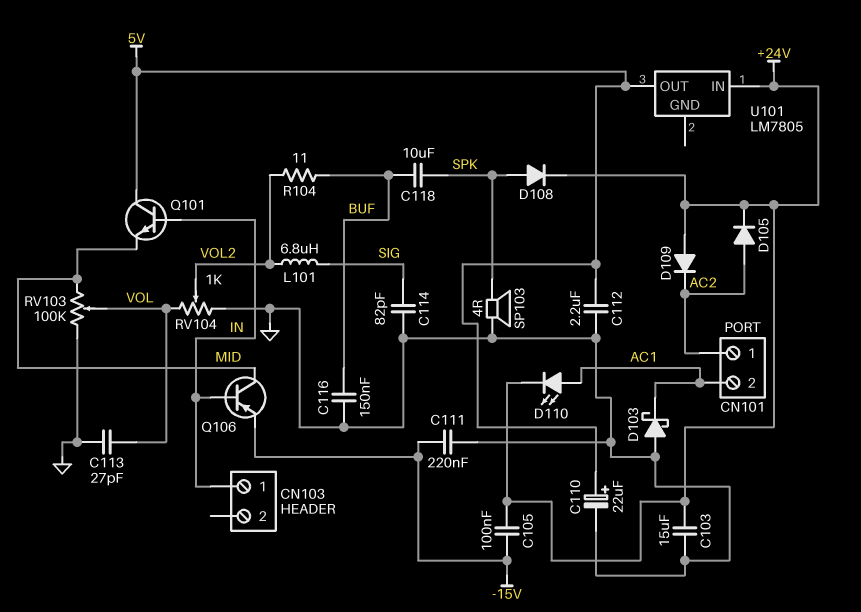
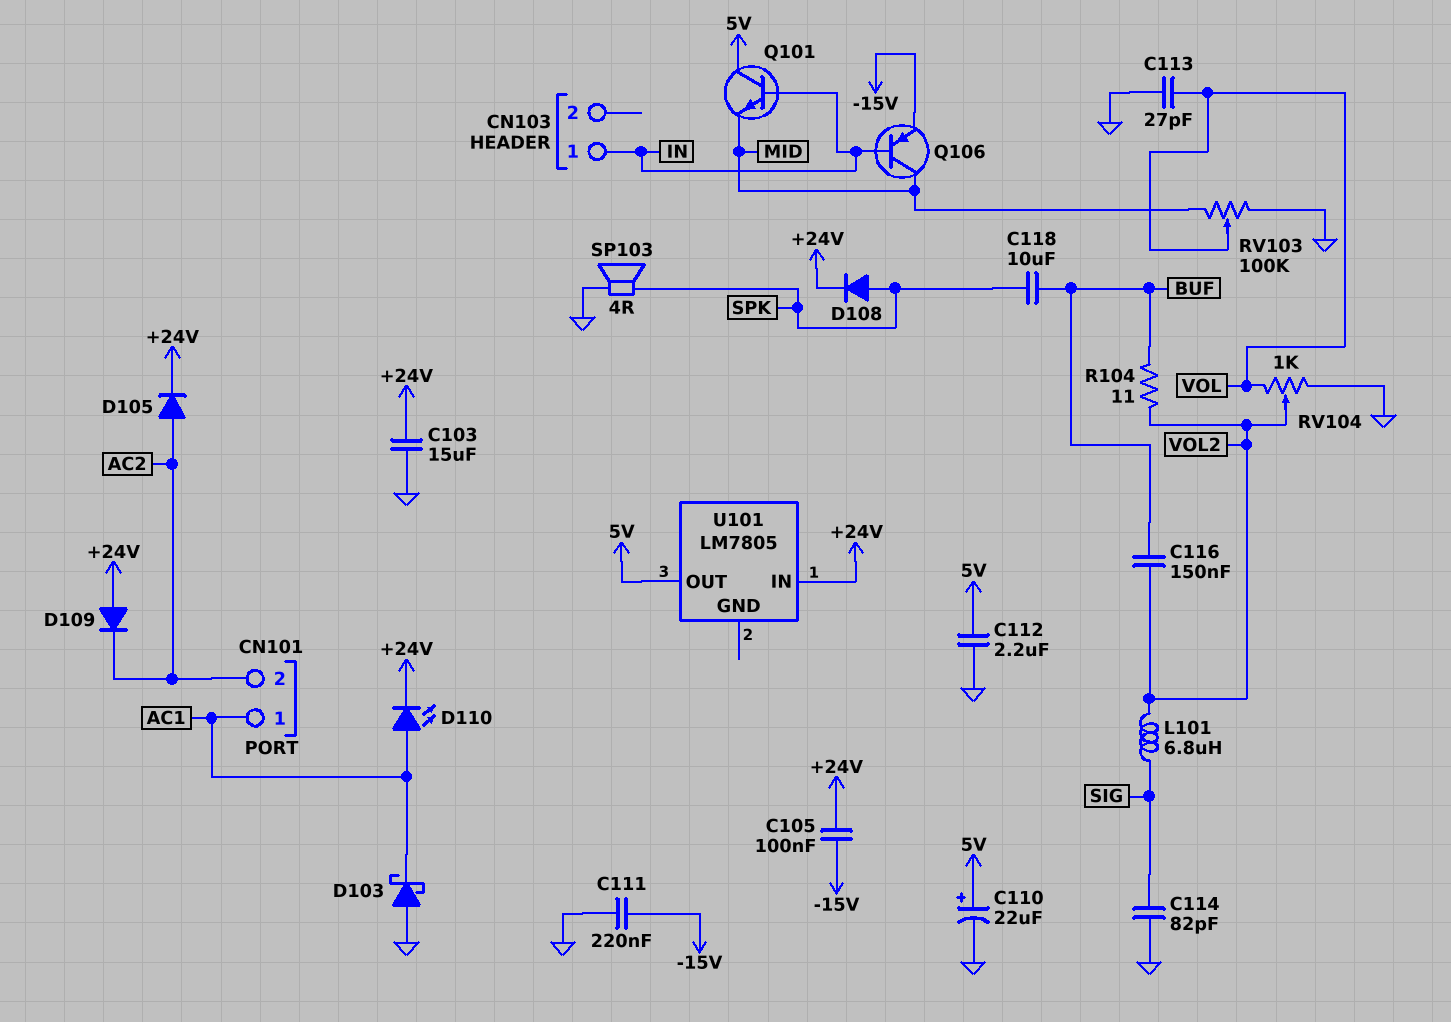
C116: 150nF (BUF, GND) -> 150nF (BUF, VOL2)
CN101 pin 1: AC2 -> AC1
CN101 pin 2: AC1 -> AC2

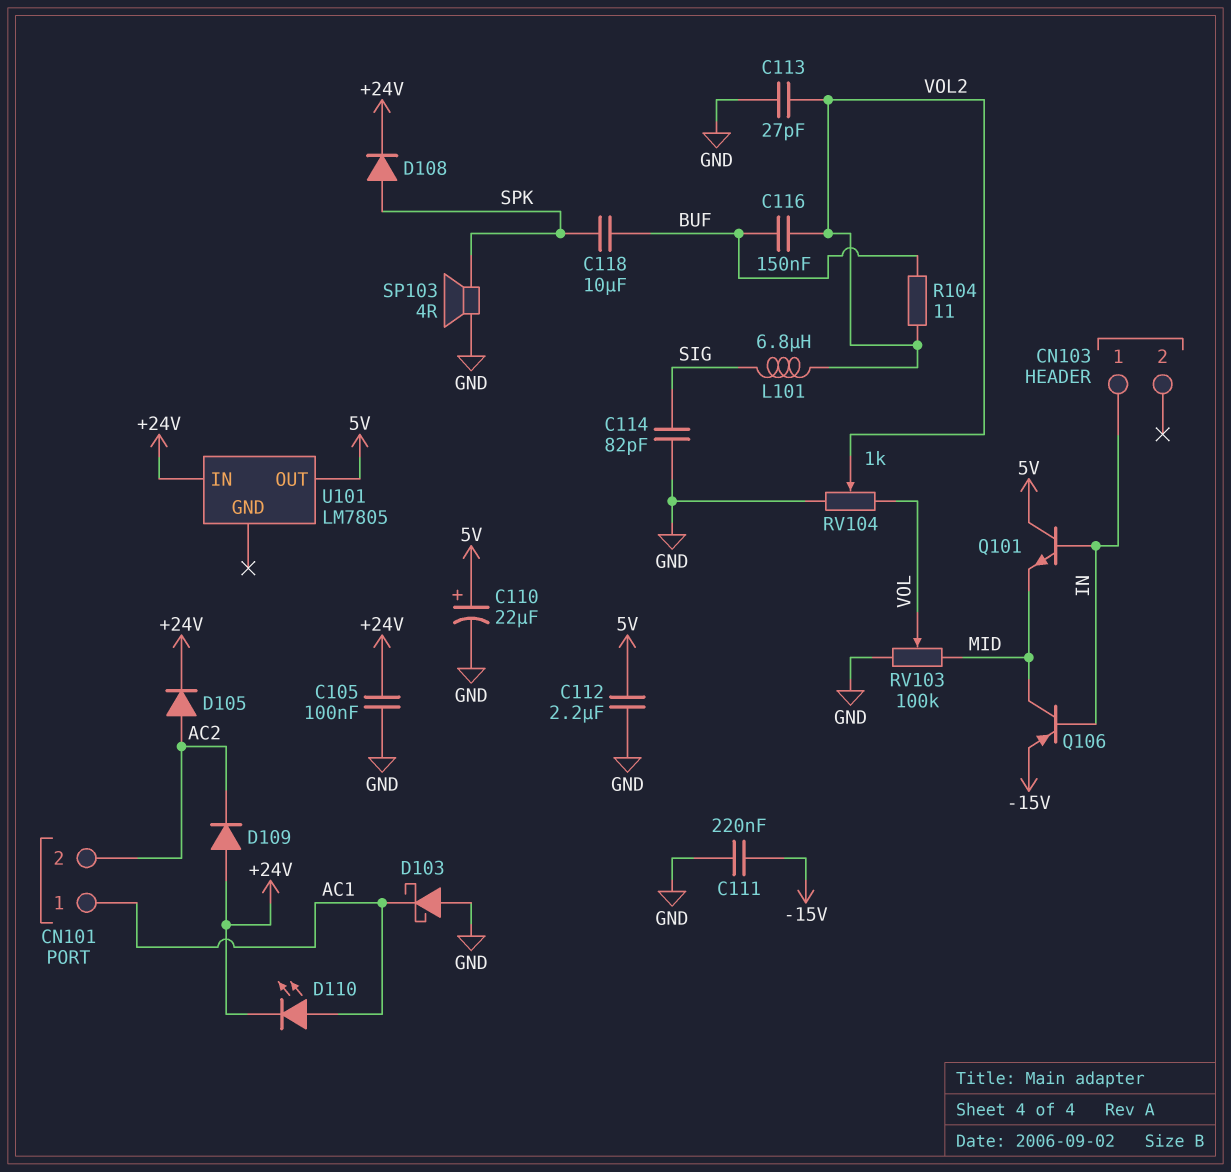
C103: 15uF (+24V, GND) -> none
C105: 100nF (+24V, -15V) -> 100nF (+24V, GND)
C113: 27pF (GND, VOL) -> 27pF (GND, VOL2)

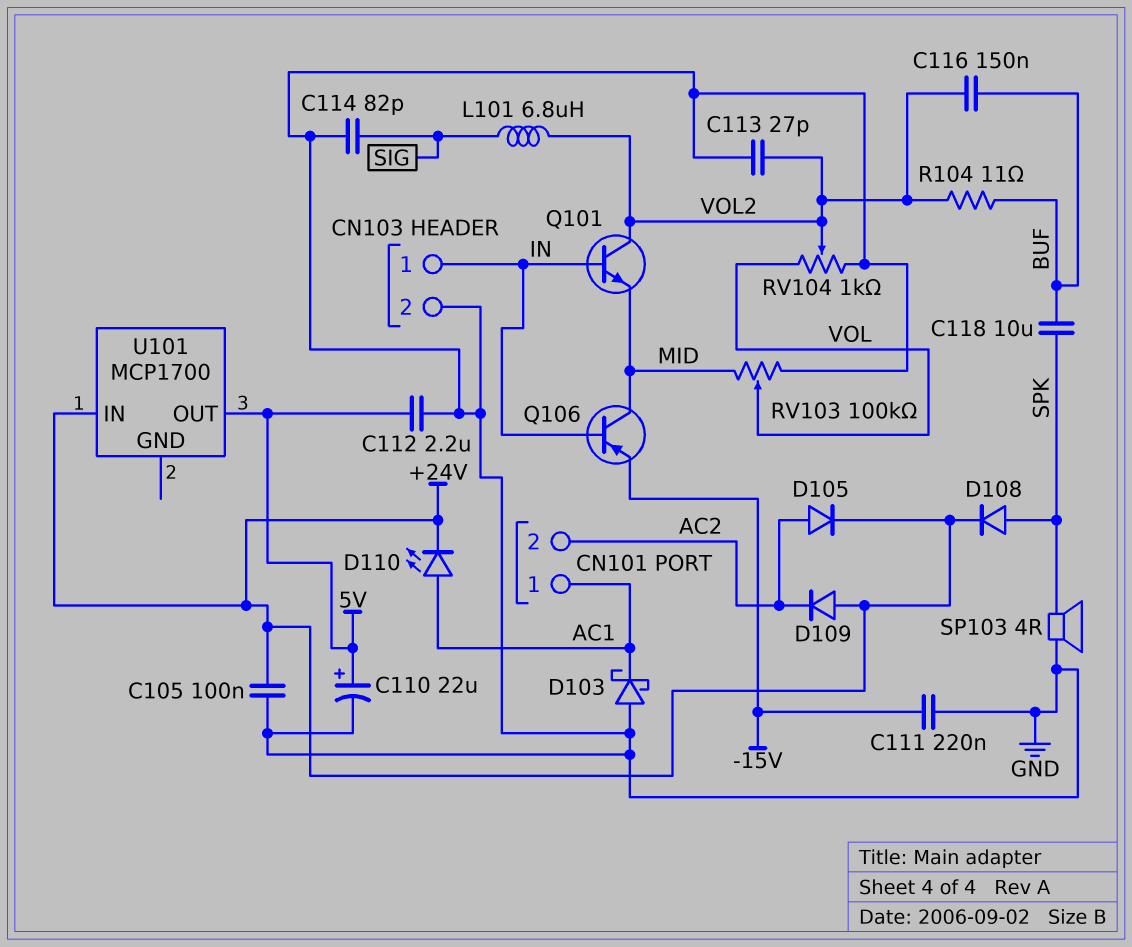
CN103 pin 2: none -> GND
Q101: NPN (B IN, C 5V, E MID) -> NPN (B IN, C VOL2, E MID)
U101: LM7805 -> MCP1700

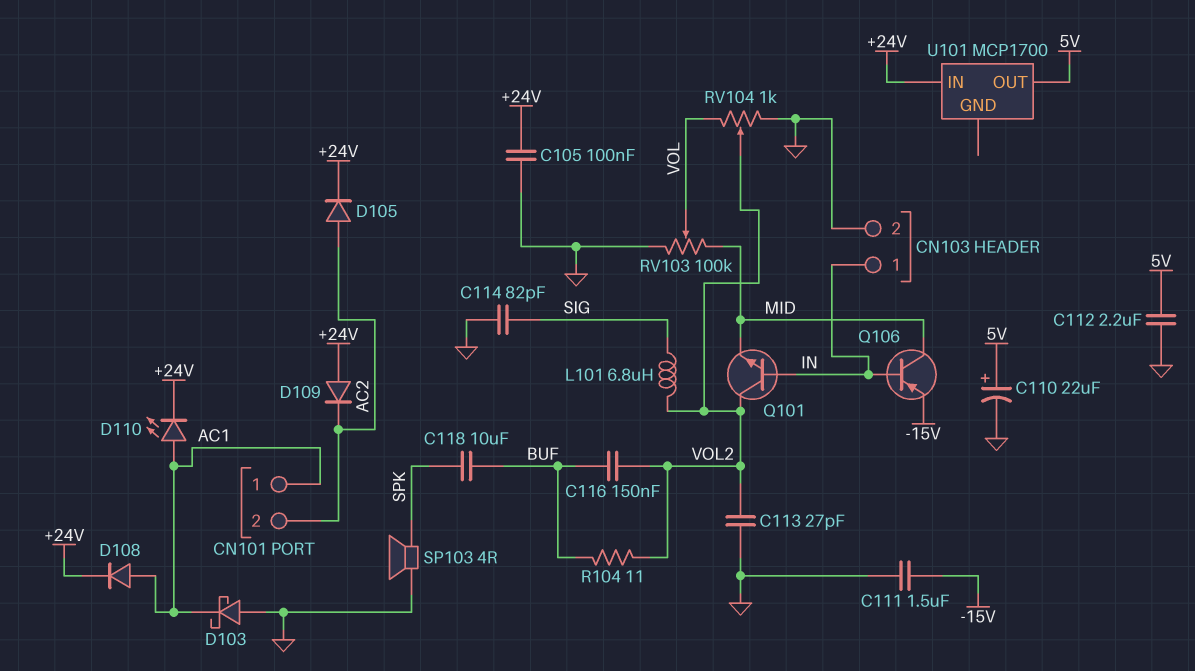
C111: 220nF (-15V, GND) -> 1.5uF (-15V, GND)
D108: diode (A SPK, K +24V) -> diode (A AC1, K +24V)

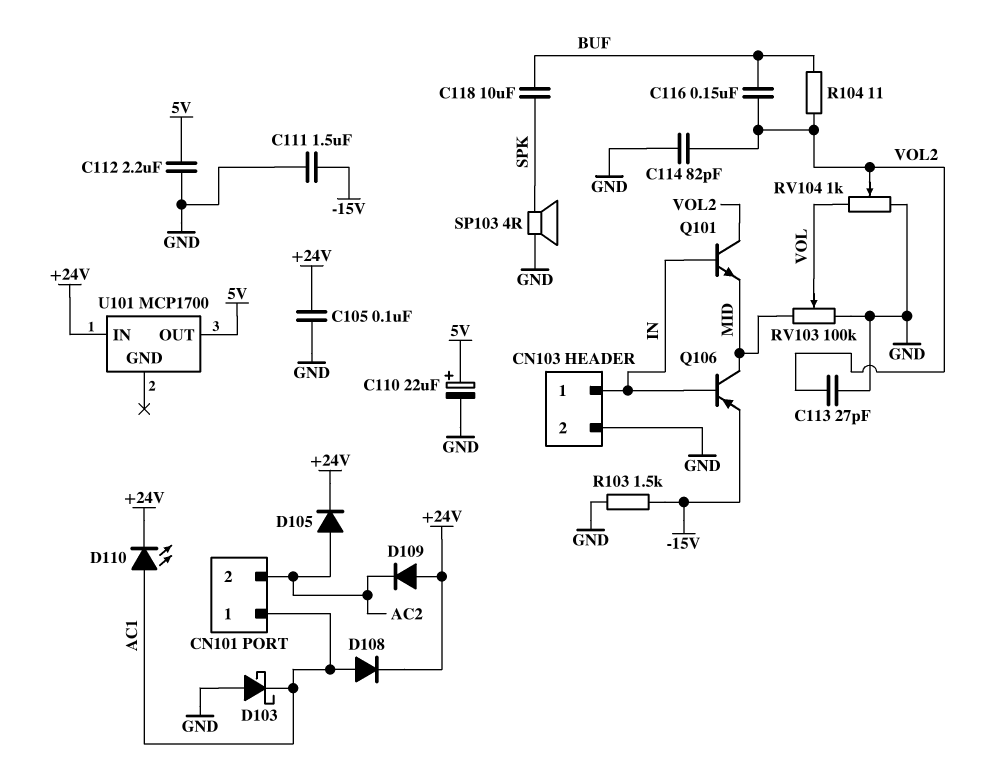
C114: 82pF (GND, SIG) -> 82pF (GND, VOL2)
L101: 6.8uH (SIG, VOL2) -> none
R103: none -> 1.5k (-15V, GND)

